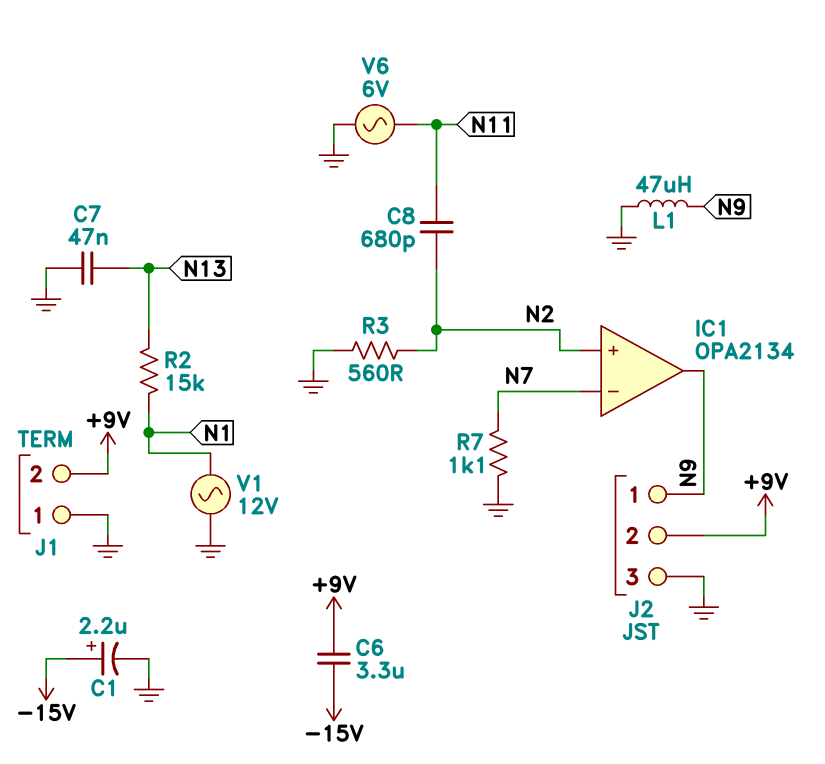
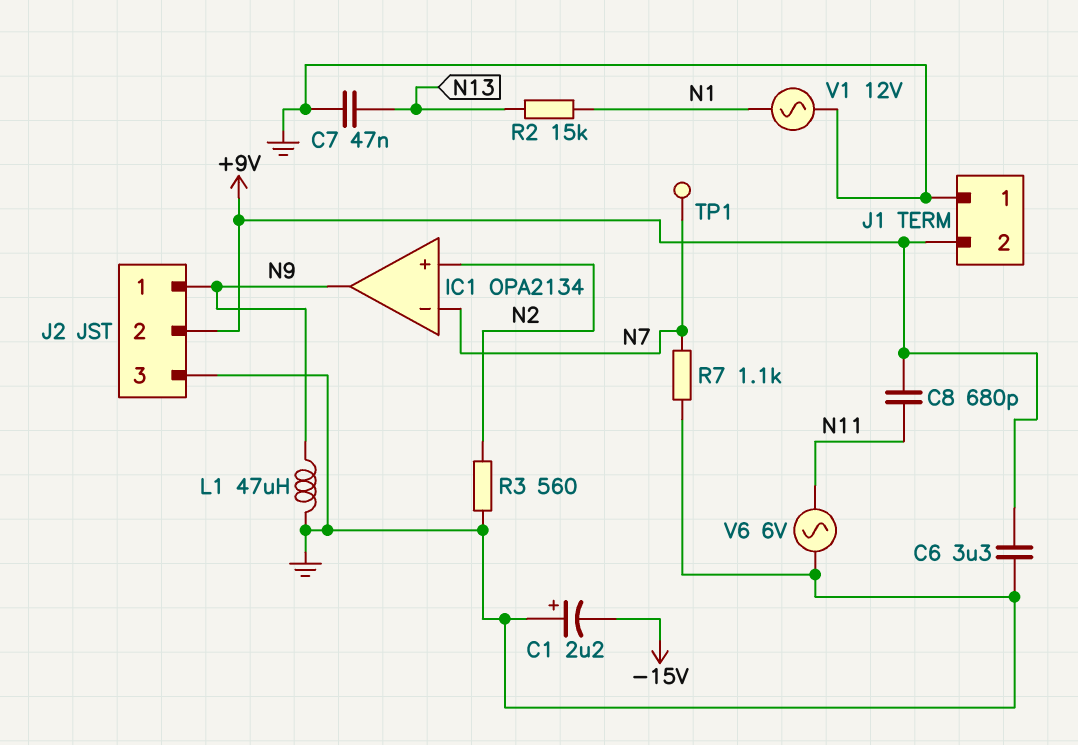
C1: 2.2uF (plus -15V, minus GND) -> 2.2uF (plus GND, minus -15V)
C6: 3.3uF (+9V, -15V) -> 3.3uF (+9V, GND)
C8: 680pF (N2, N11) -> 680pF (+9V, N11)
TP1: none -> test point (N7)

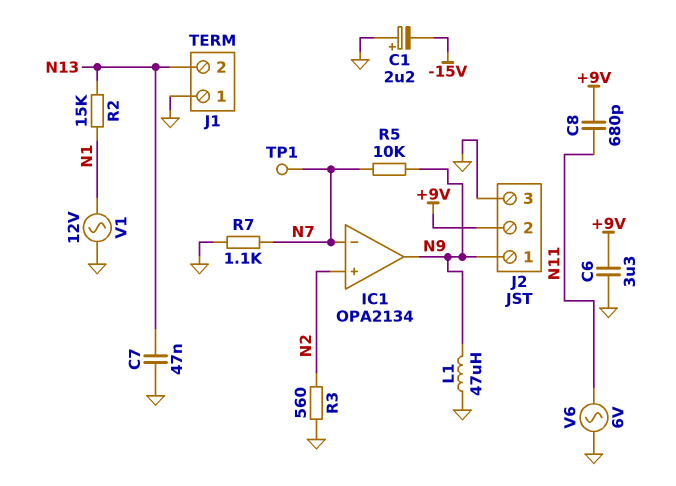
J1 pin 2: +9V -> N13
R5: none -> 10k (N7, N9)

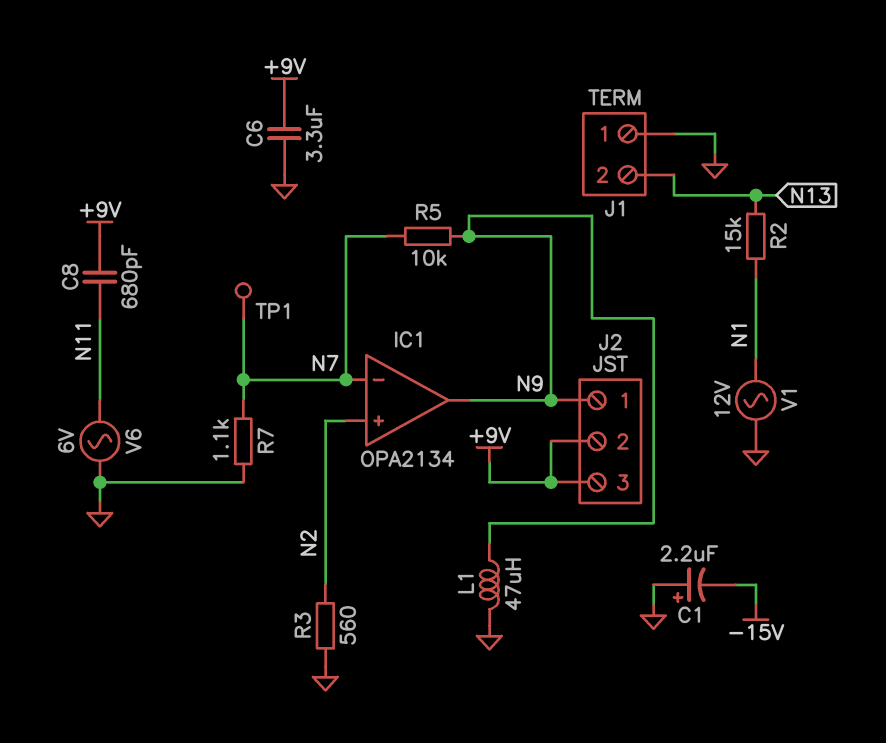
C7: 47nF (GND, N13) -> none
J2 pin 3: GND -> +9V

